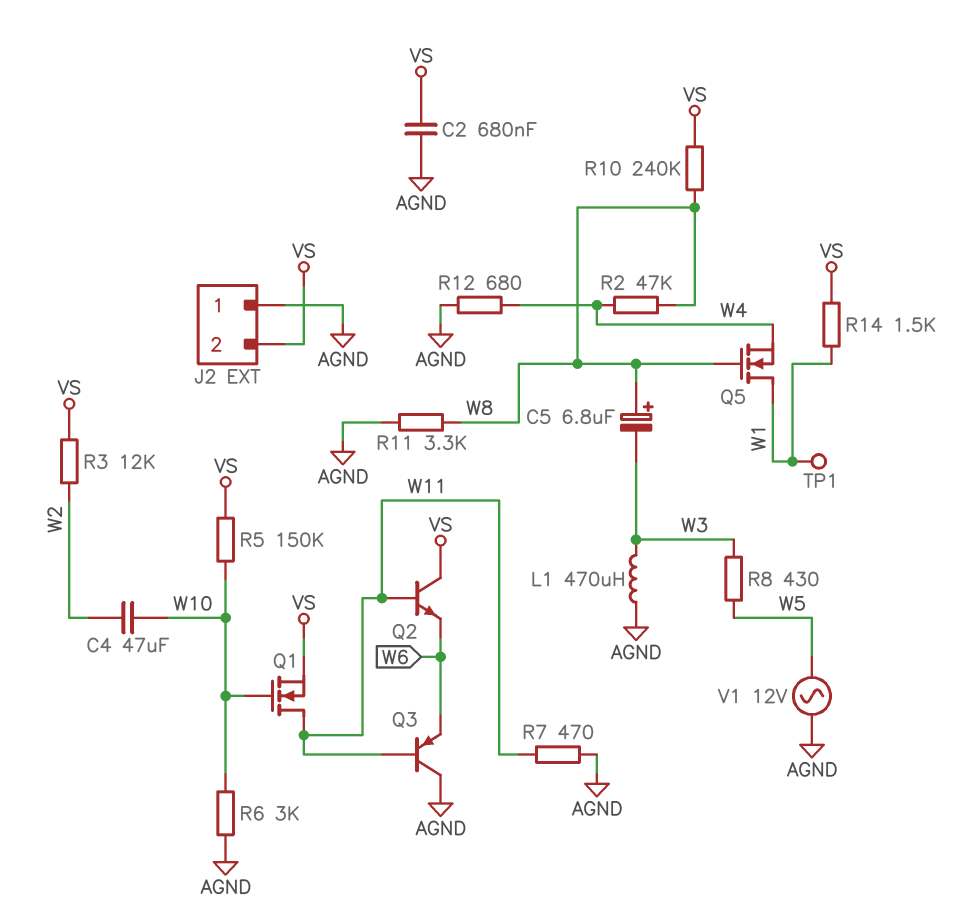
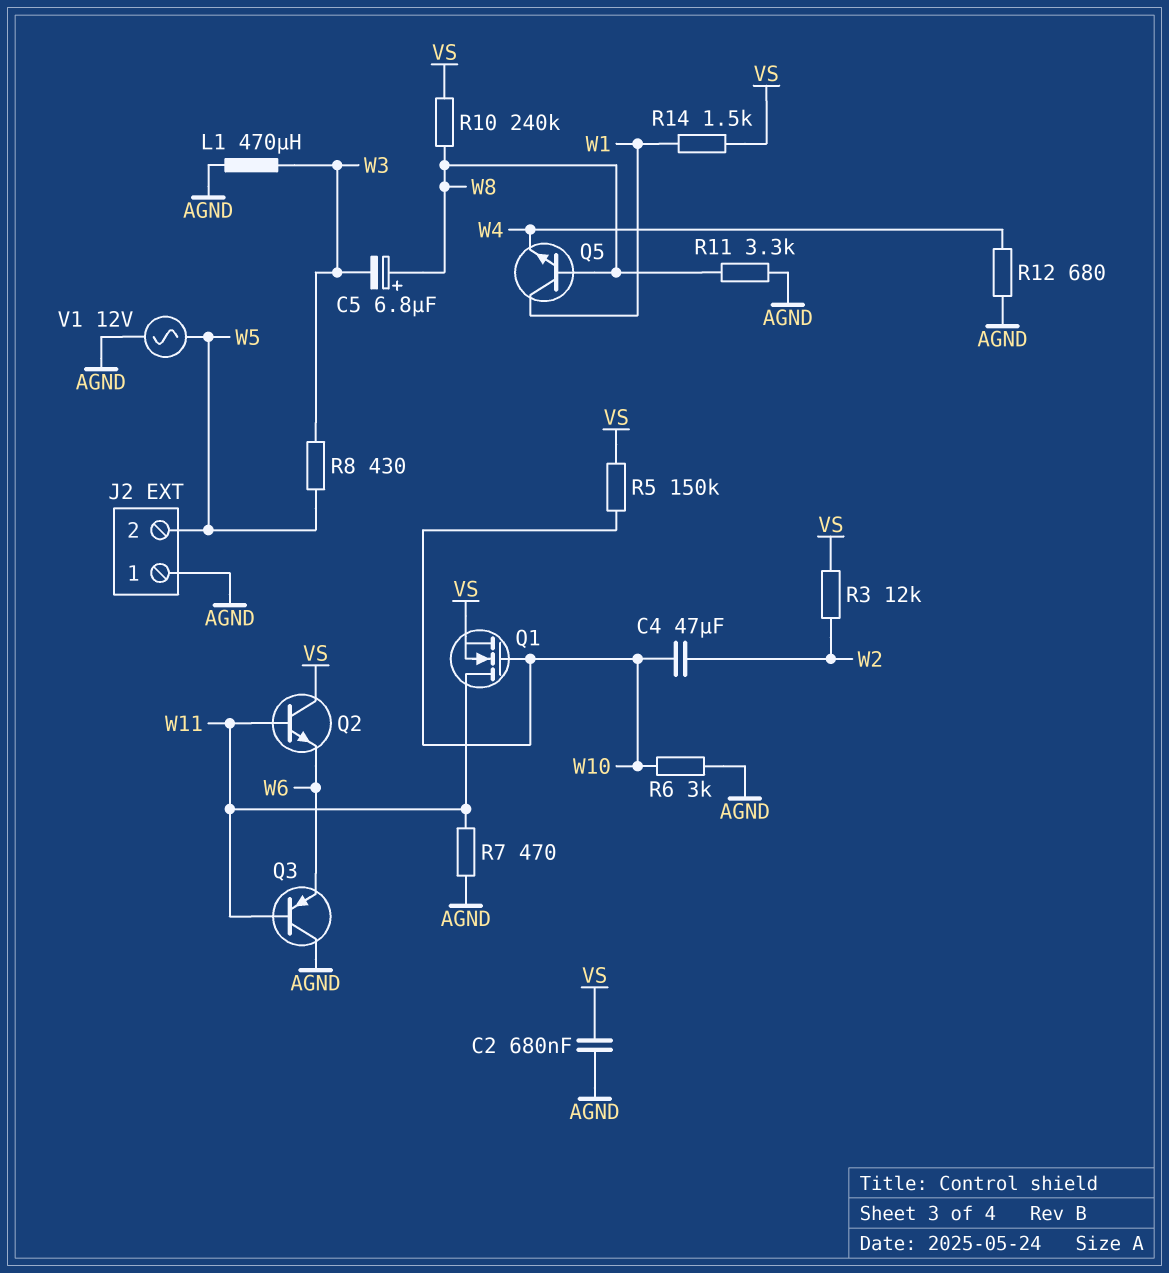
J2 pin 2: VS -> W5
Q5: NMOS (G W8, D W1, S W4) -> NPN (B W8, C W1, E W4)
R2: 47k (W4, W8) -> none
TP1: test point (W1) -> none

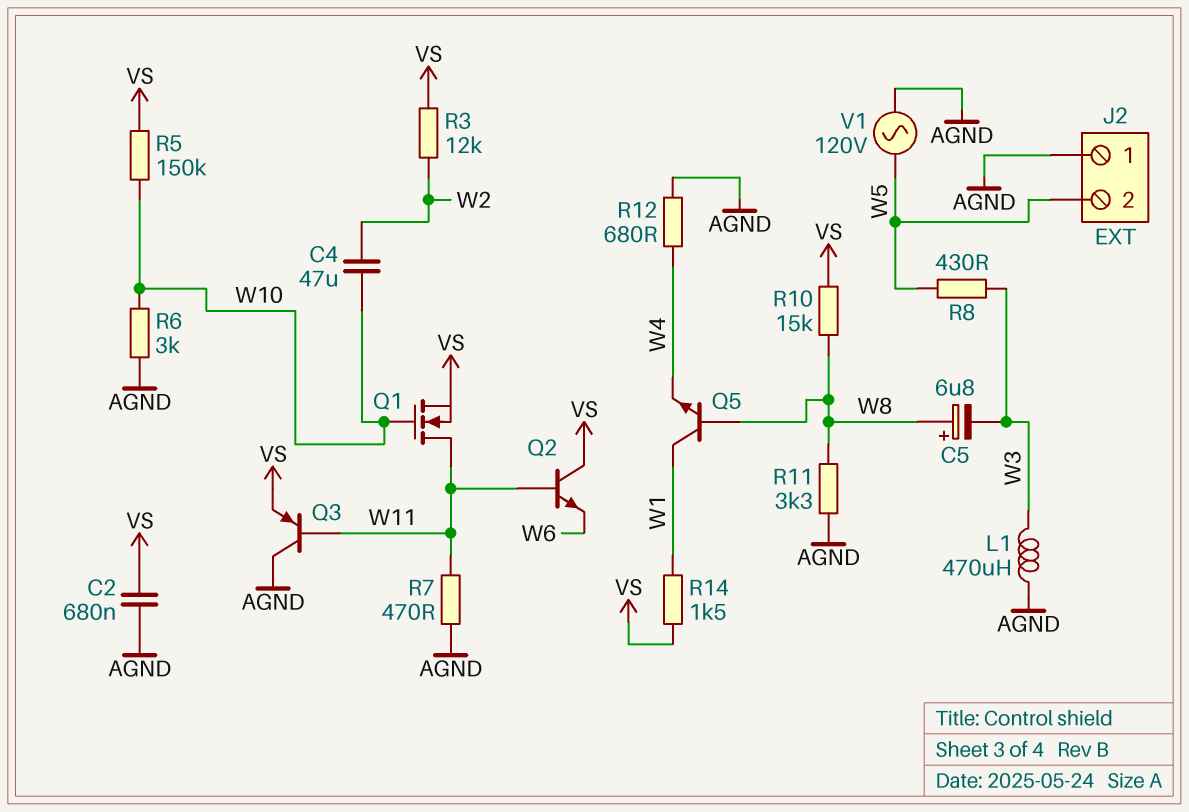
Q3: PNP (B W11, C AGND, E W6) -> PNP (B W11, C AGND, E VS)
R10: 240k (VS, W8) -> 15k (VS, W8)
V1: AC 12V (AGND, W5) -> AC 120V (AGND, W5)

